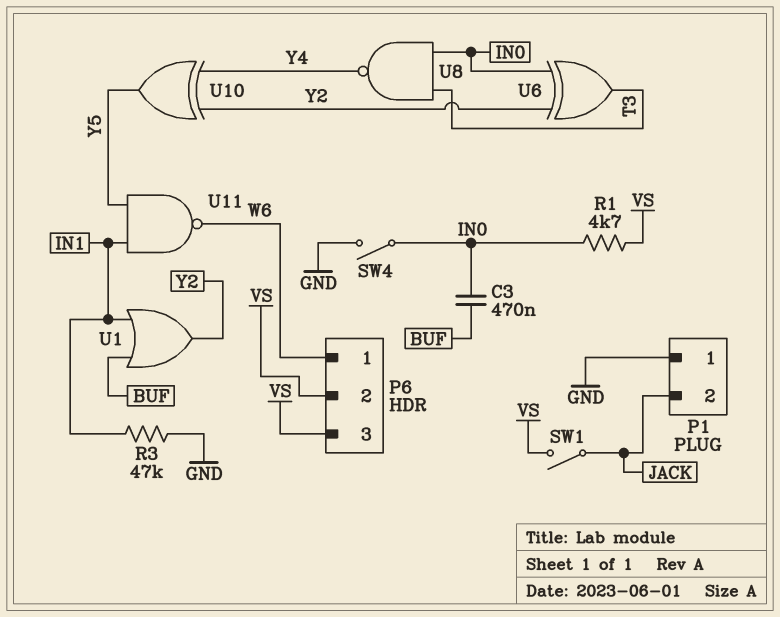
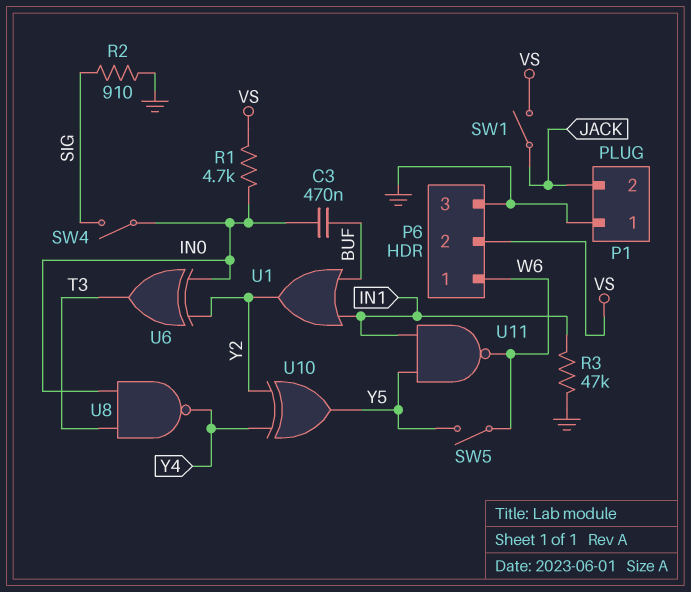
P6 pin 3: VS -> GND
R2: none -> 910 (GND, SIG)
SW4: switch (GND, IN0) -> switch (IN0, SIG)
SW5: none -> switch (W6, Y5)

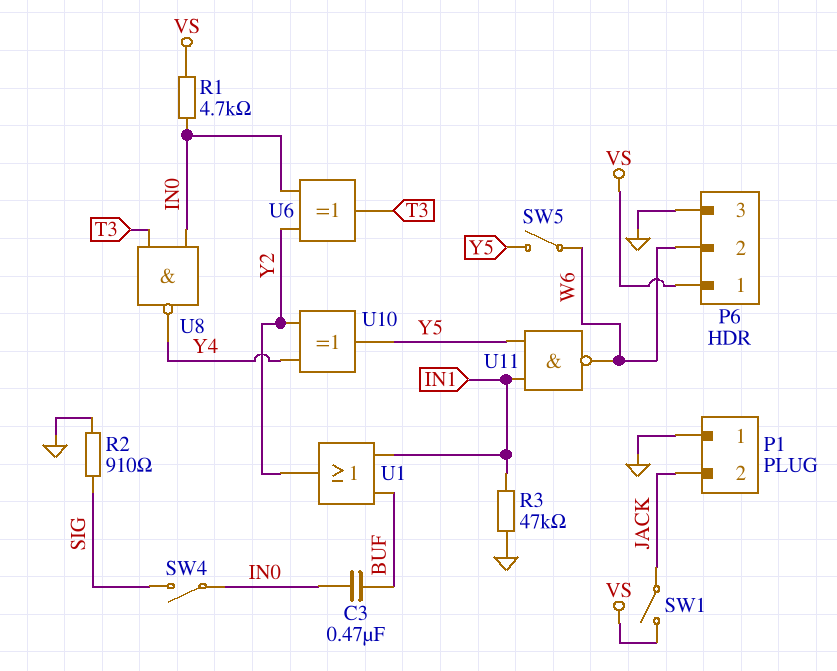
P6 pin 1: W6 -> VS
P6 pin 2: VS -> W6

